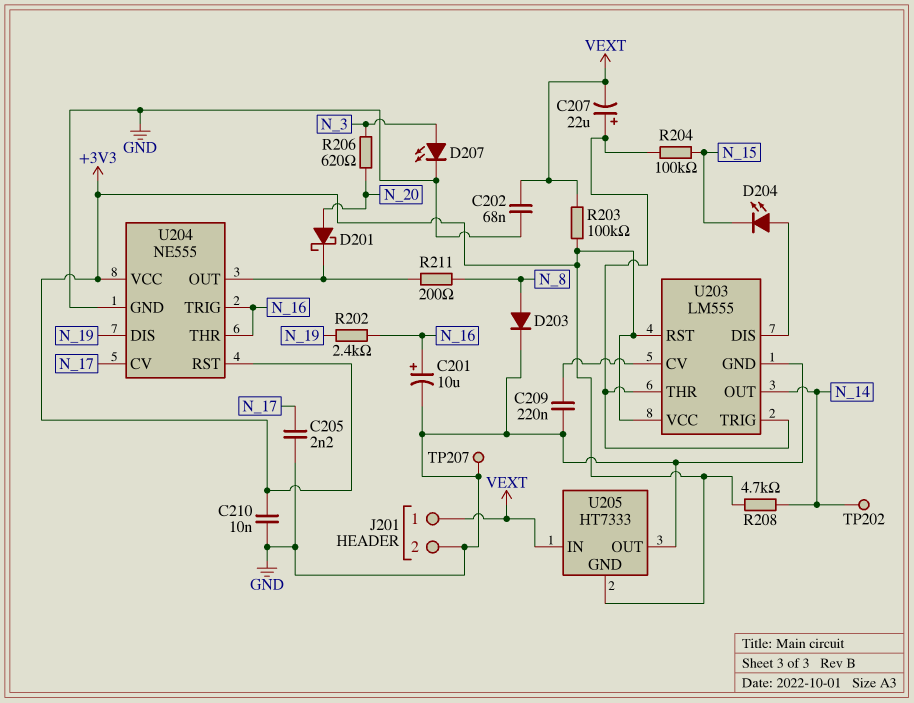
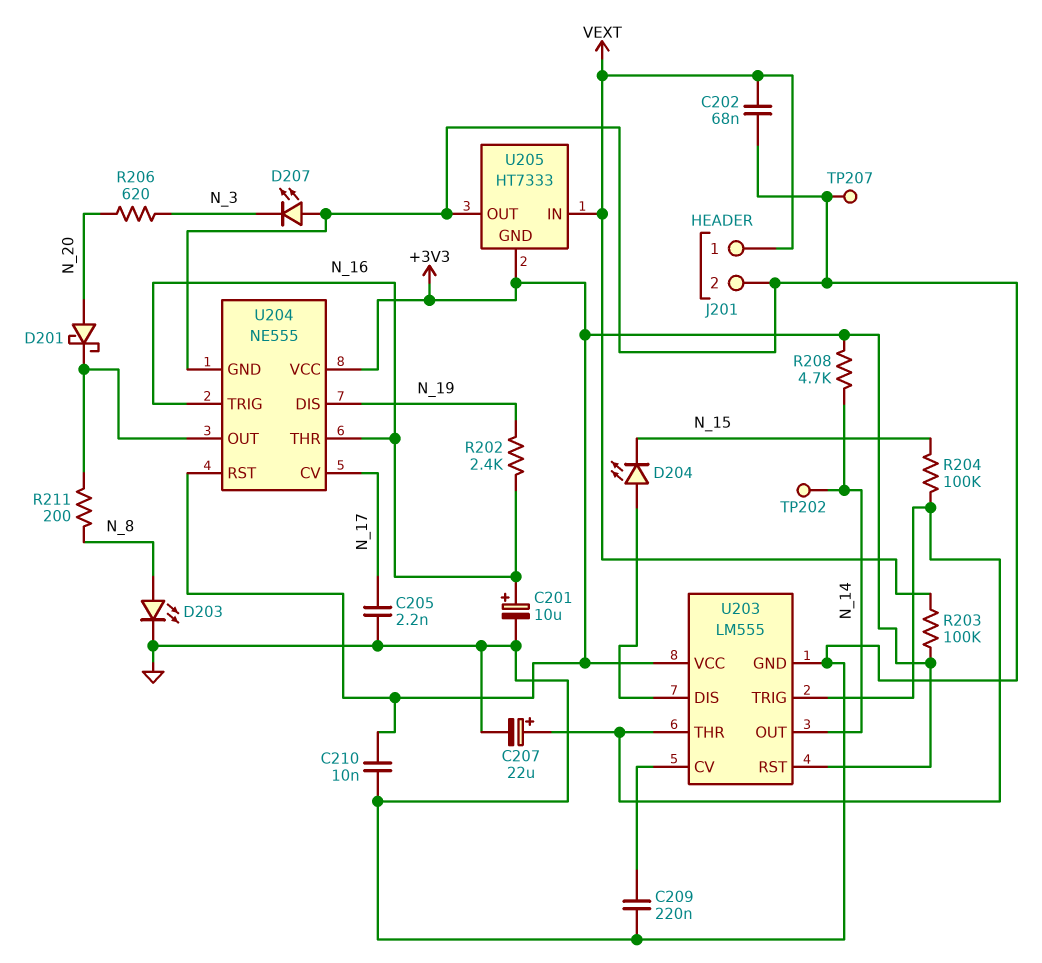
C207: 22uF (plus U203/THR, minus VEXT) -> 22uF (plus U203/THR, minus GND)
D203: diode (A N_8, K GND) -> LED (A N_8, K GND)
D207: LED (A N_3, K GND) -> LED (A GND, K N_3)

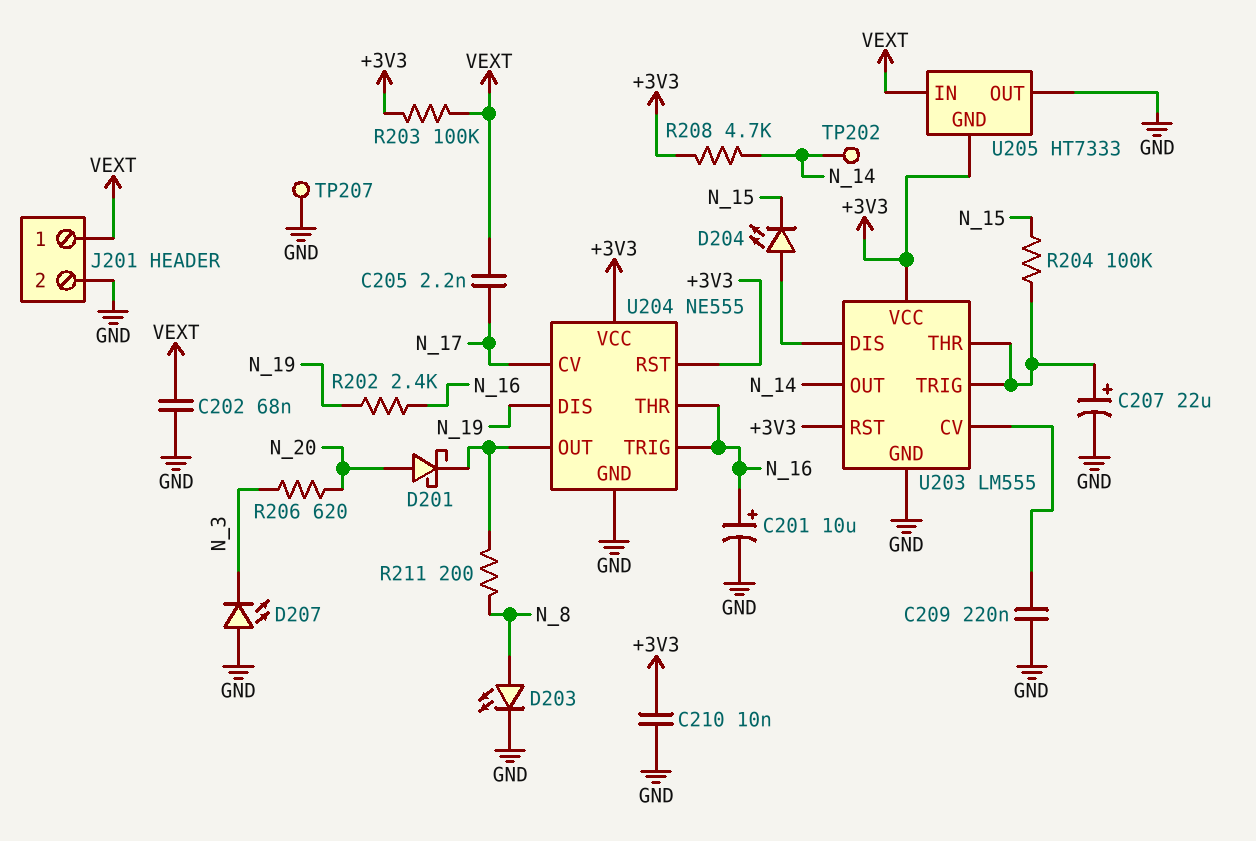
C205: 2.2nF (GND, N_17) -> 2.2nF (N_17, VEXT)

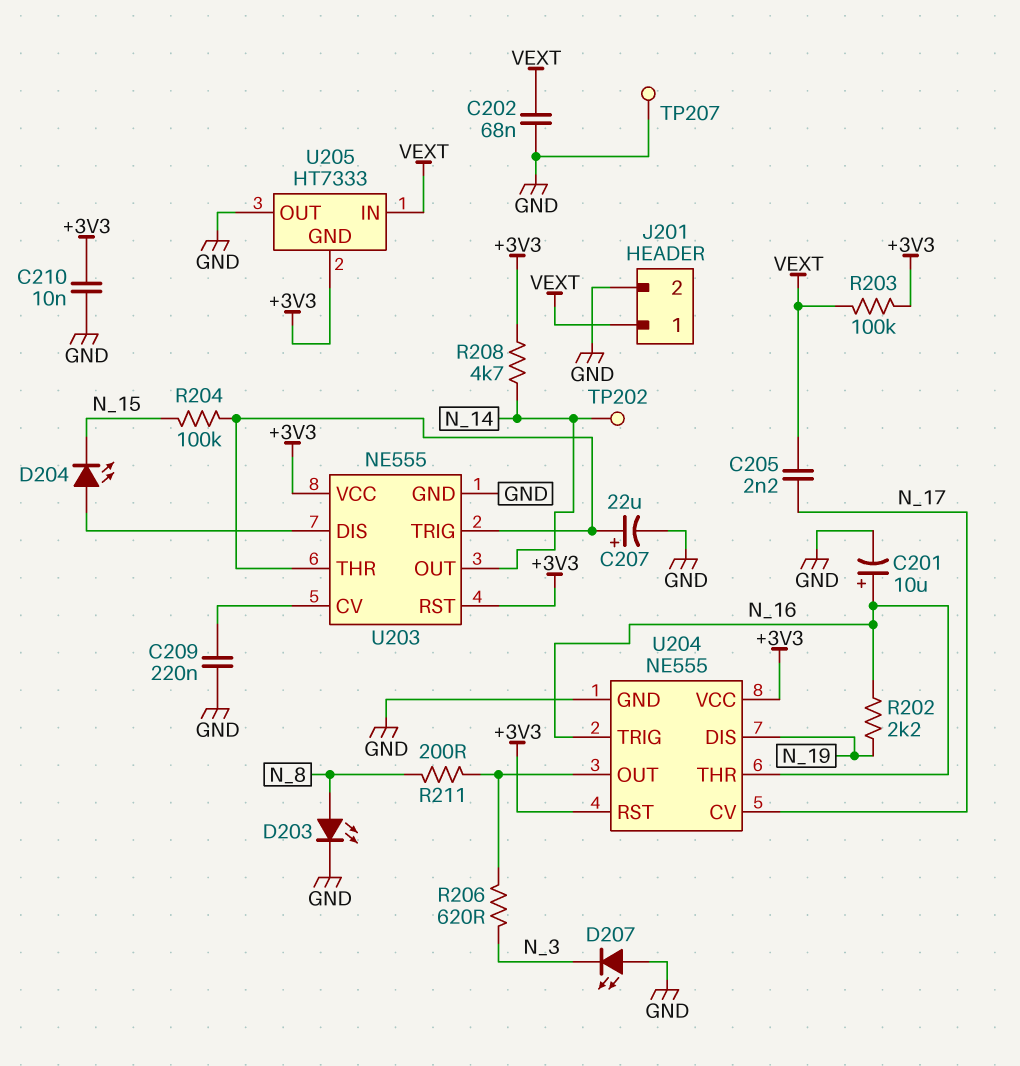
D201: schottky (A N_20, K U204/OUT) -> none
R202: 2.4k (N_16, N_19) -> 2.2k (N_16, N_19)
R206: 620 (N_3, N_20) -> 620 (N_3, U204/OUT)
U203: LM555 -> NE555

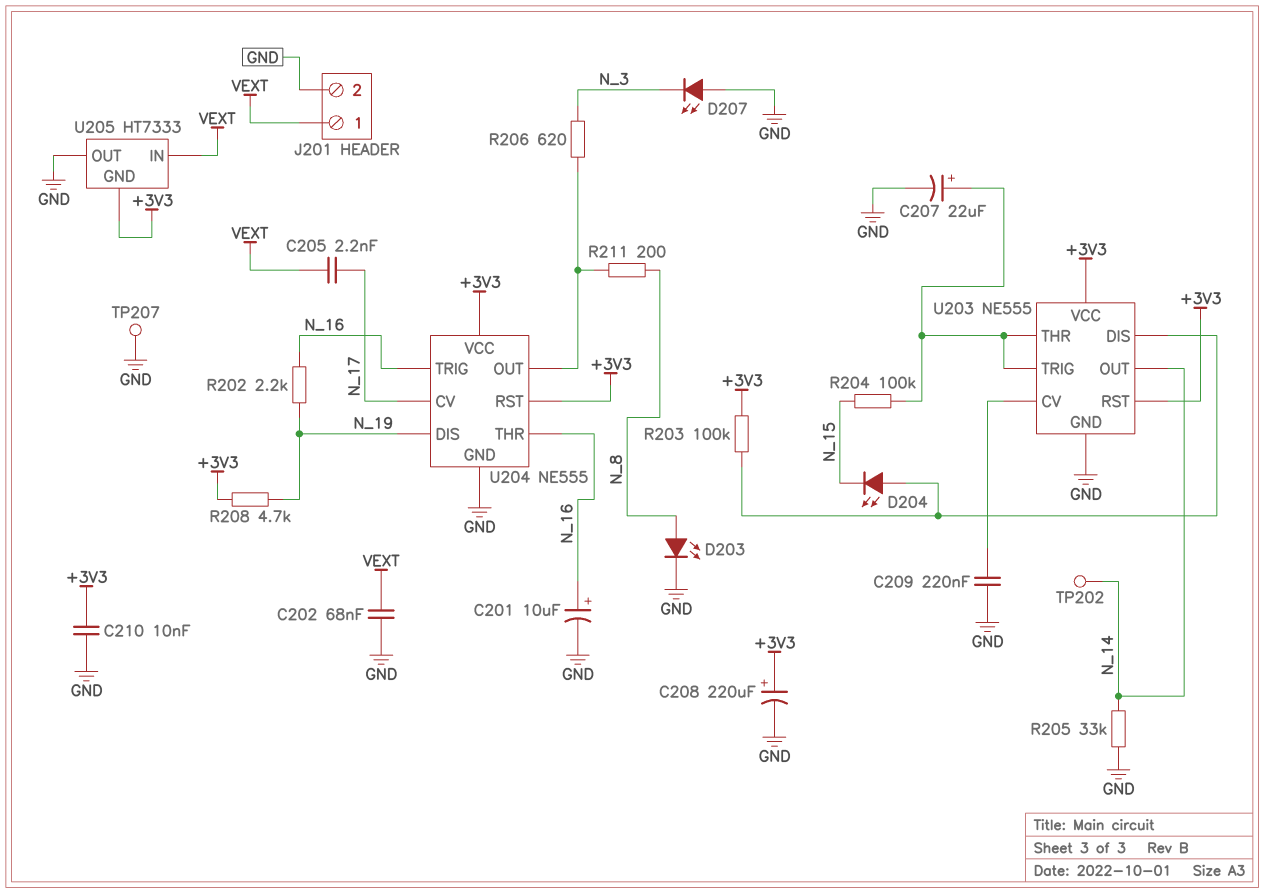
C208: none -> 220uF (plus +3V3, minus GND)
R203: 100k (+3V3, VEXT) -> 100k (+3V3, U203/DIS)
R205: none -> 33k (GND, N_14)
R208: 4.7k (+3V3, N_14) -> 4.7k (+3V3, N_19)

